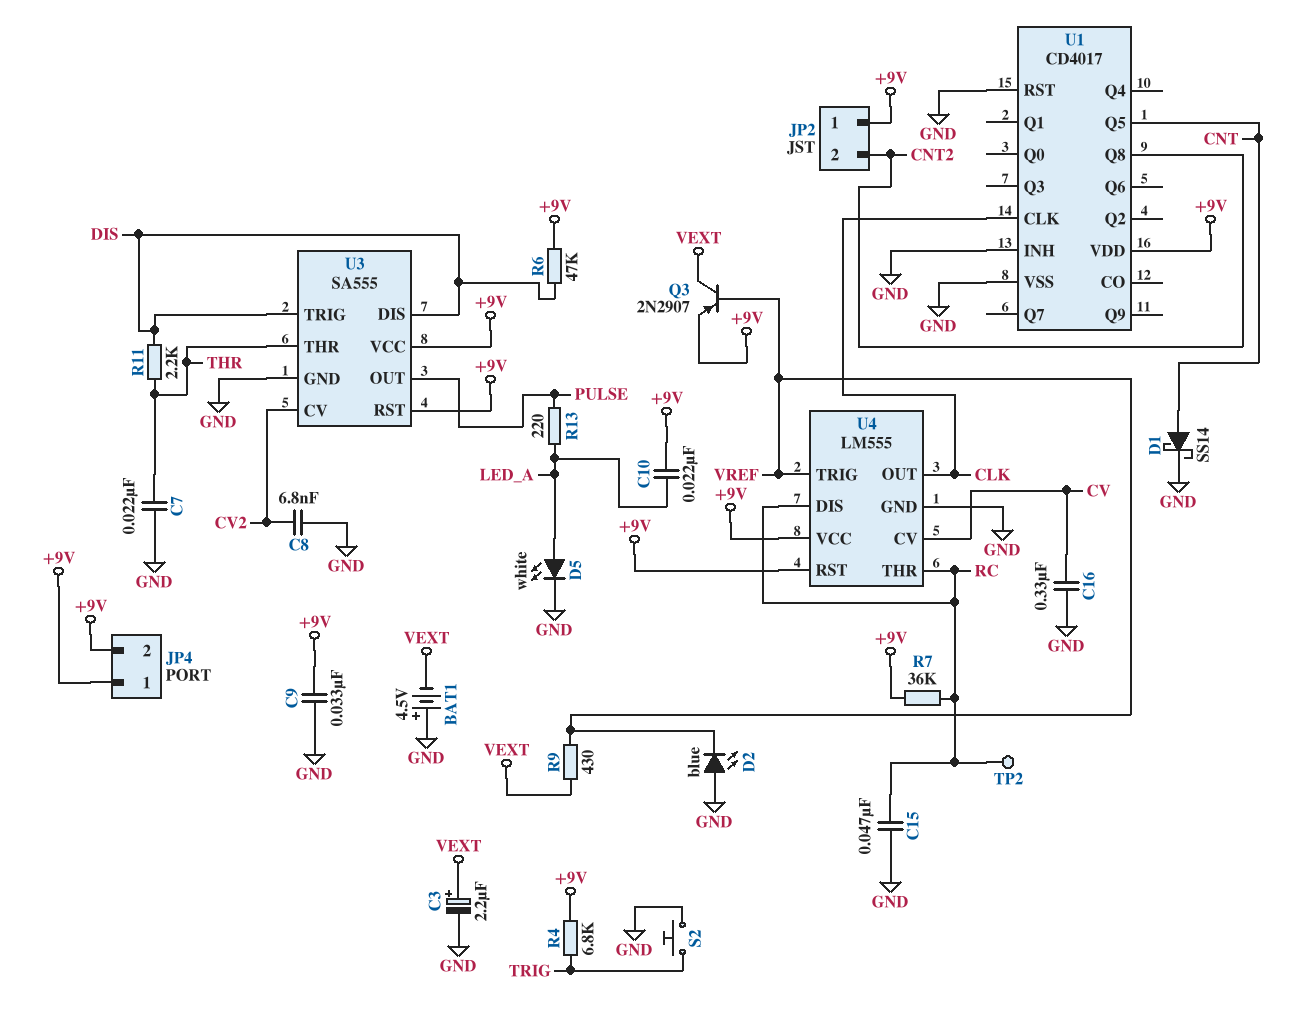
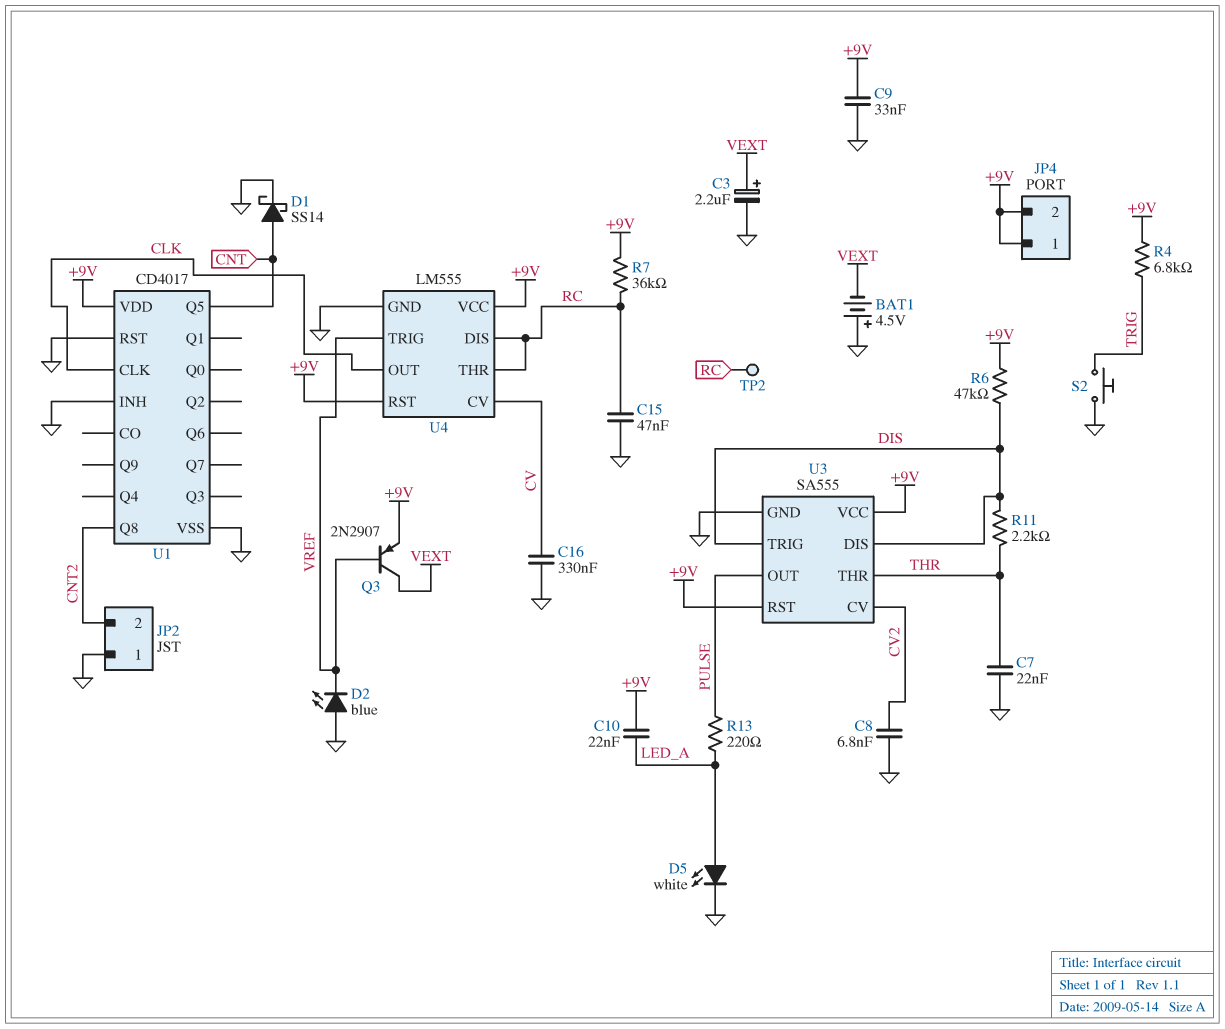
JP2 pin 1: +9V -> GND
R9: 430 (VEXT, VREF) -> none

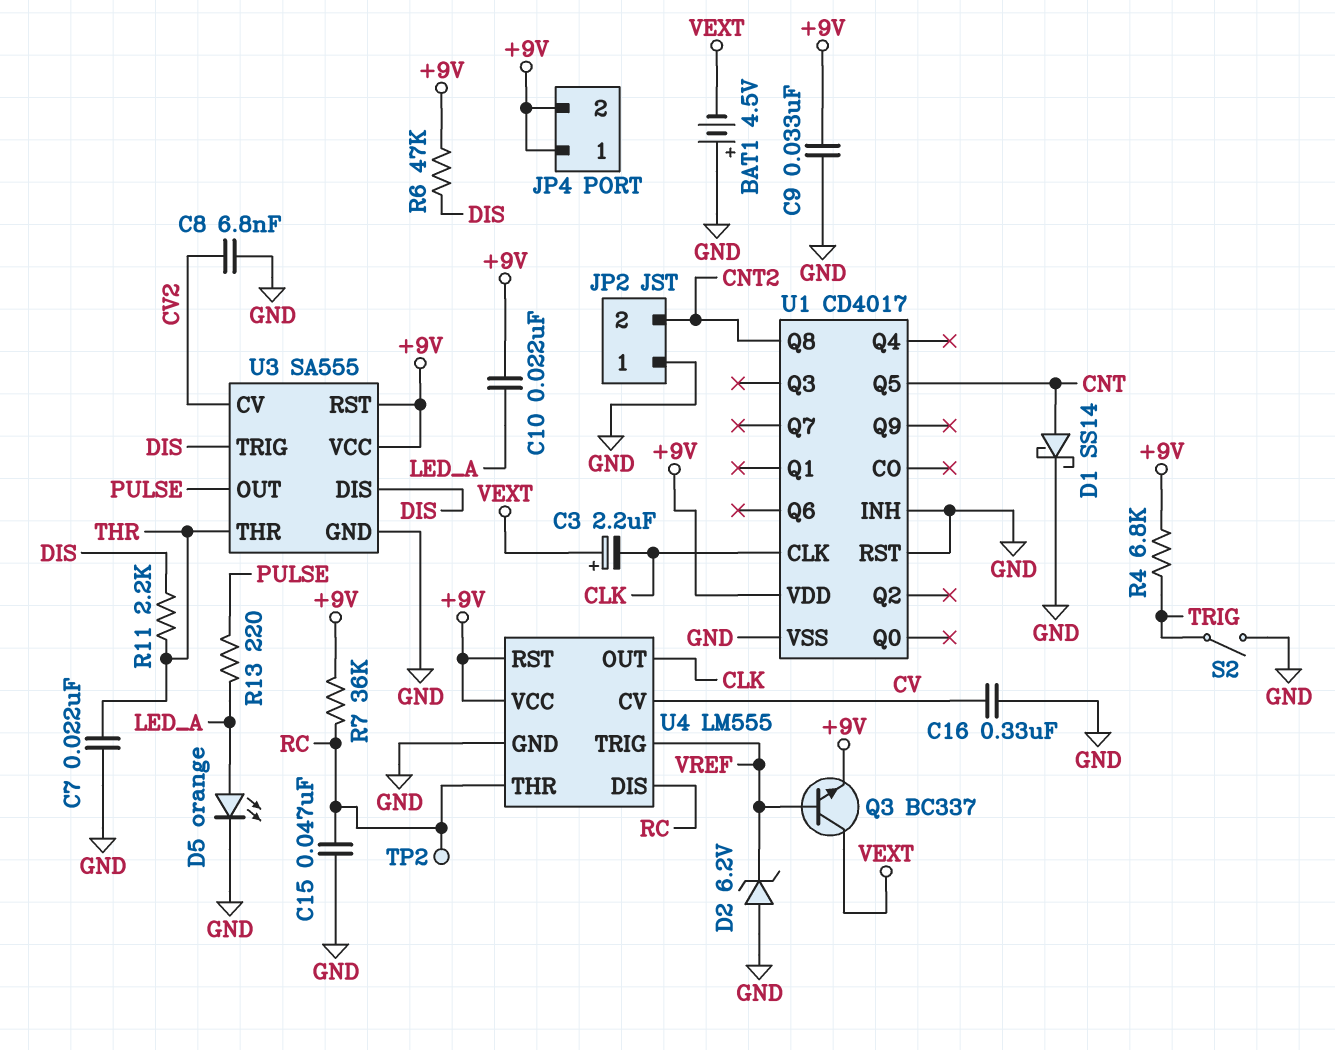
C3: 2.2uF (plus VEXT, minus GND) -> 2.2uF (plus VEXT, minus CLK)
D2: LED blue (A GND, K VREF) -> zener 6.2V (A GND, K VREF)
D5: LED white (A LED_A, K GND) -> LED orange (A LED_A, K GND)
Q3: PNP 2N2907 (B VREF, C VEXT, E +9V) -> NPN BC337 (B VREF, C VEXT, E +9V)
S2: button (GND, TRIG) -> switch (GND, TRIG)

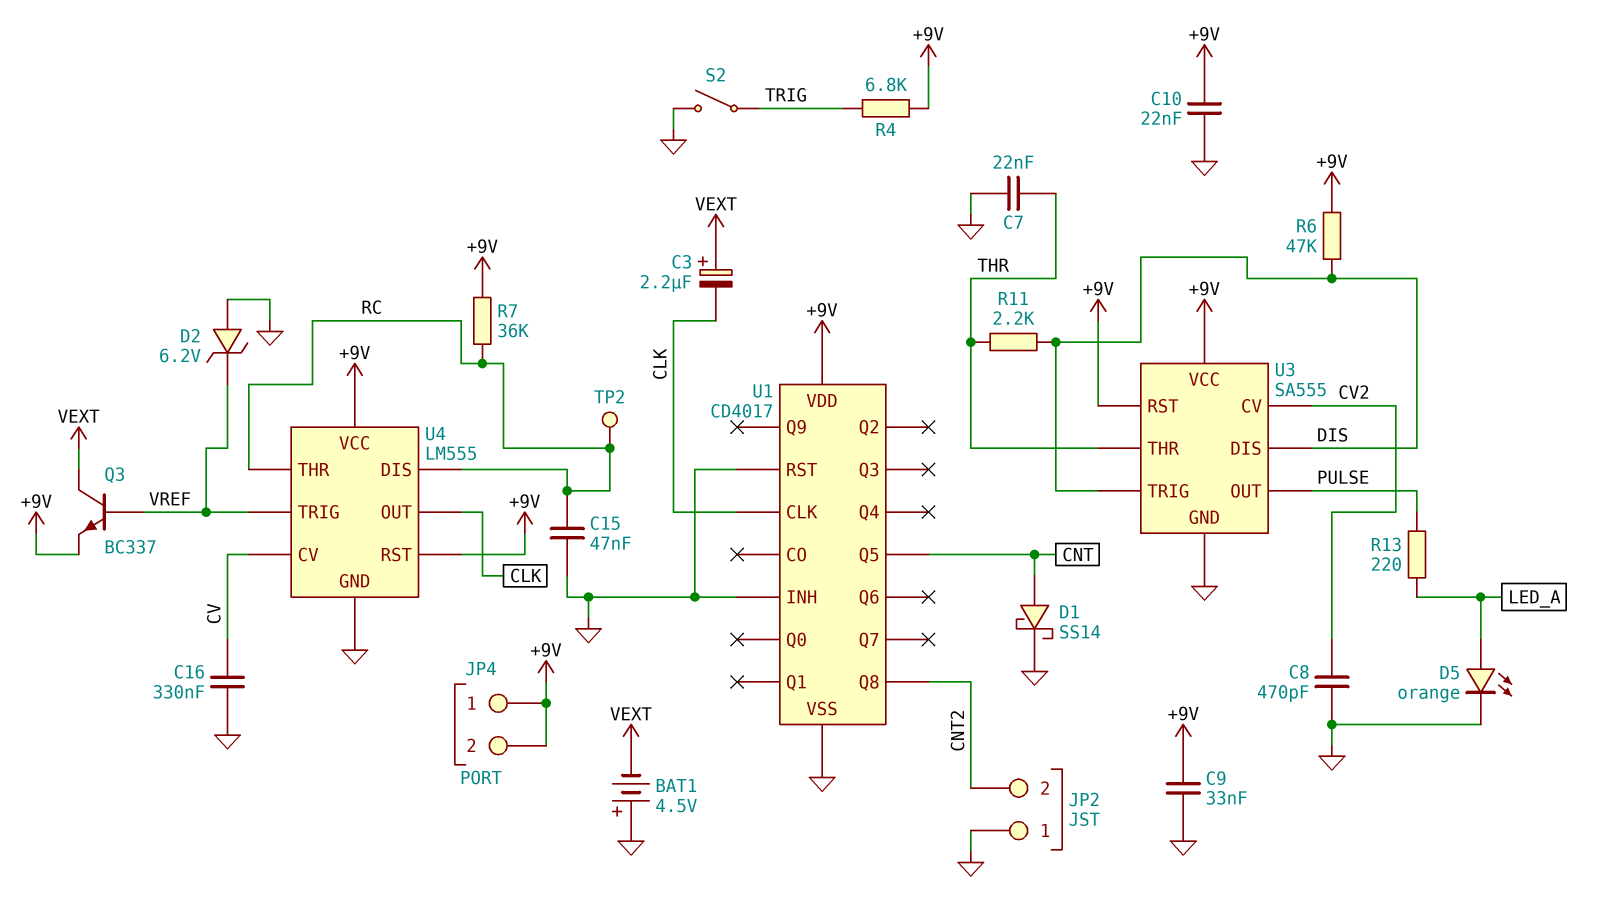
C8: 6.8nF (CV2, GND) -> 470pF (CV2, GND)
C10: 22nF (+9V, LED_A) -> 22nF (+9V, GND)

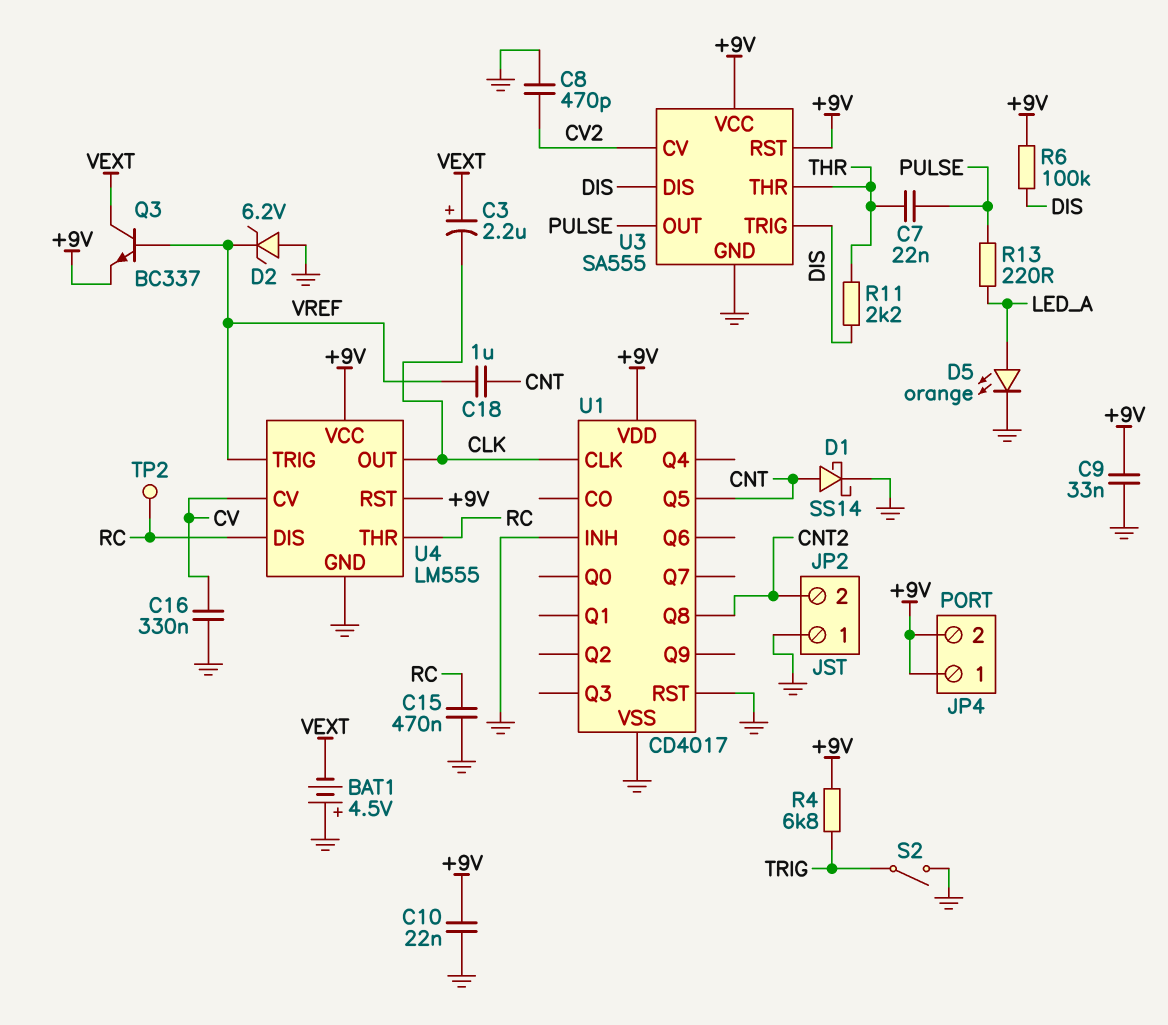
C7: 22nF (GND, THR) -> 22nF (PULSE, THR)
C15: 47nF (GND, RC) -> 470nF (GND, RC)
C18: none -> 1uF (CNT, VREF)
R6: 47k (+9V, DIS) -> 100k (+9V, DIS)
R7: 36k (+9V, RC) -> none

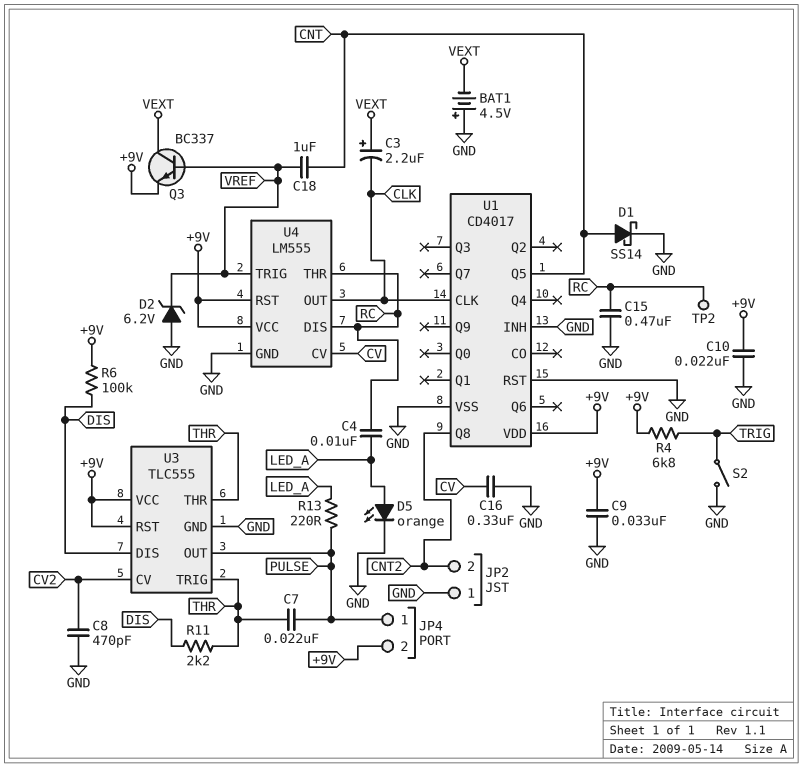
C4: none -> 10nF (LED_A, RC)
JP4 pin 1: +9V -> PULSE
U3: SA555 -> TLC555
U3 pin TRIG: DIS -> THR

